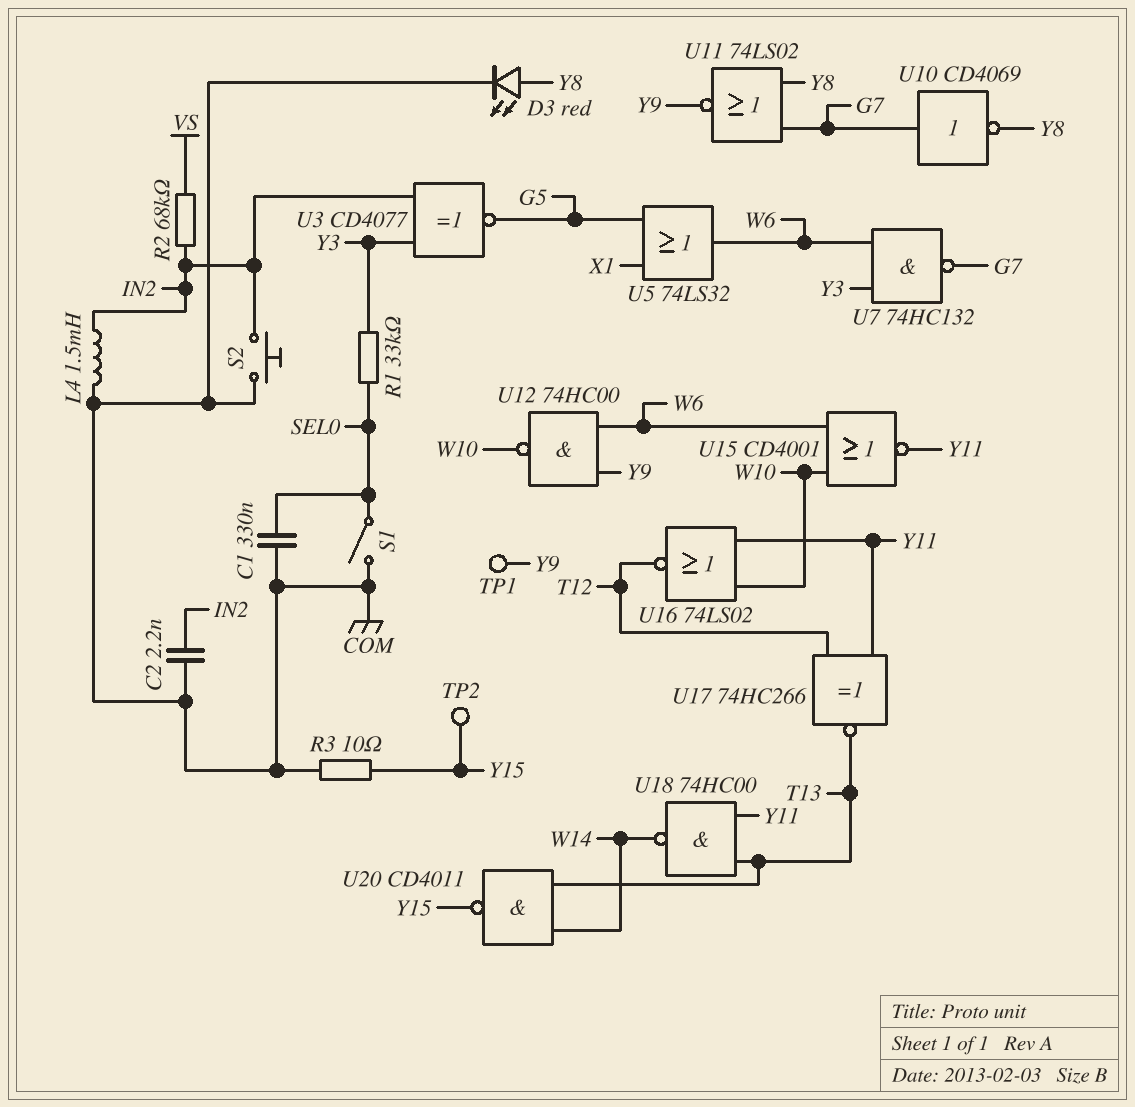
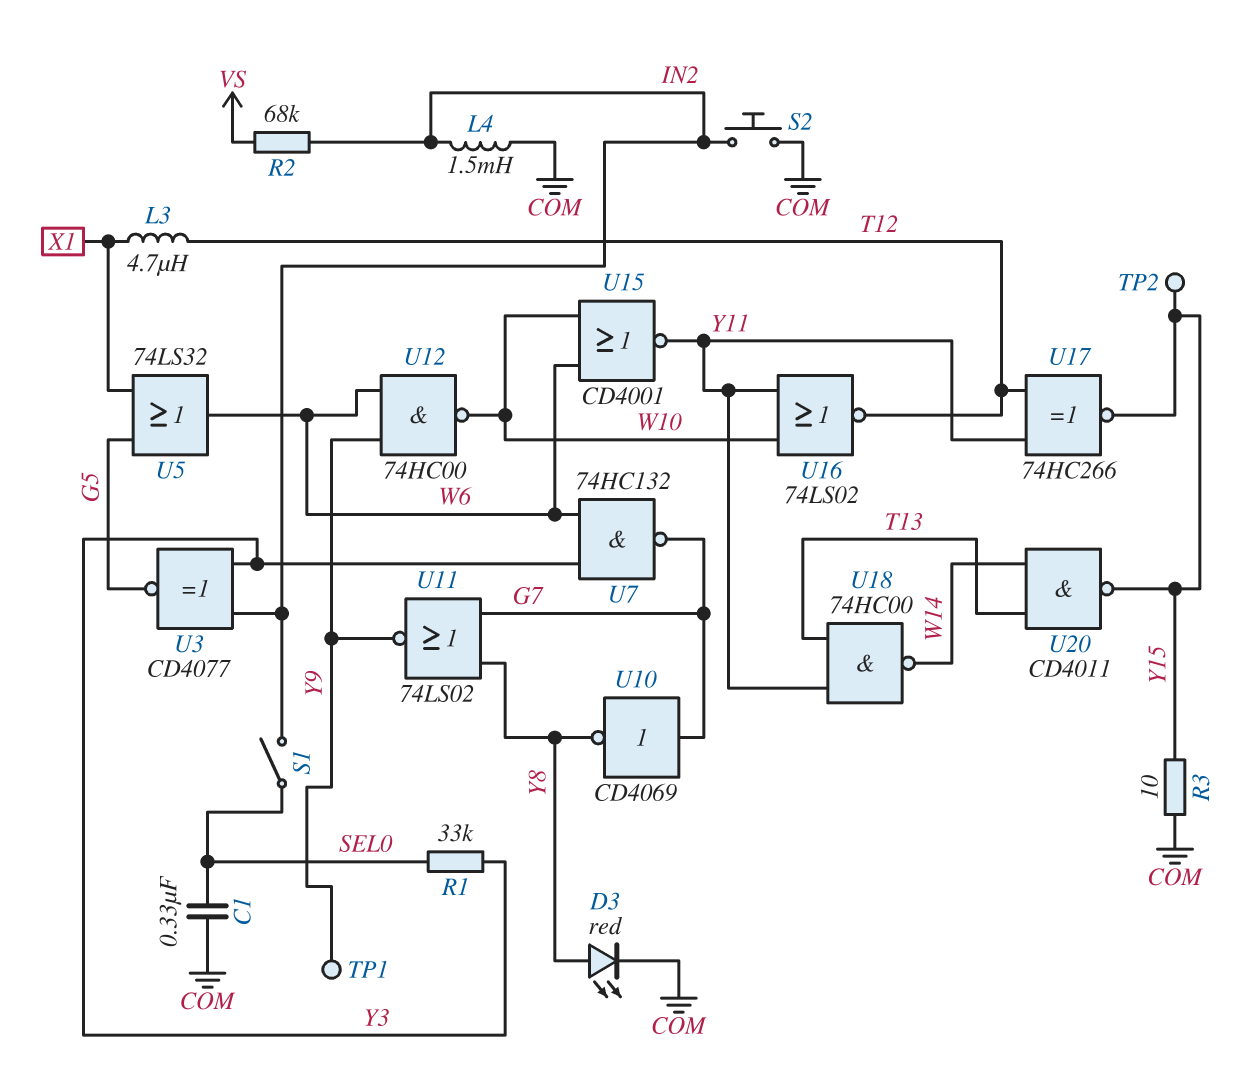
C2: 2.2nF (COM, IN2) -> none
L3: none -> 4.7uH (T12, X1)
S1: switch (COM, SEL0) -> switch (IN2, SEL0)
U17: XNOR 74HC266 (in T12, in Y11, out T13) -> XNOR 74HC266 (in T12, in Y11, out Y15)

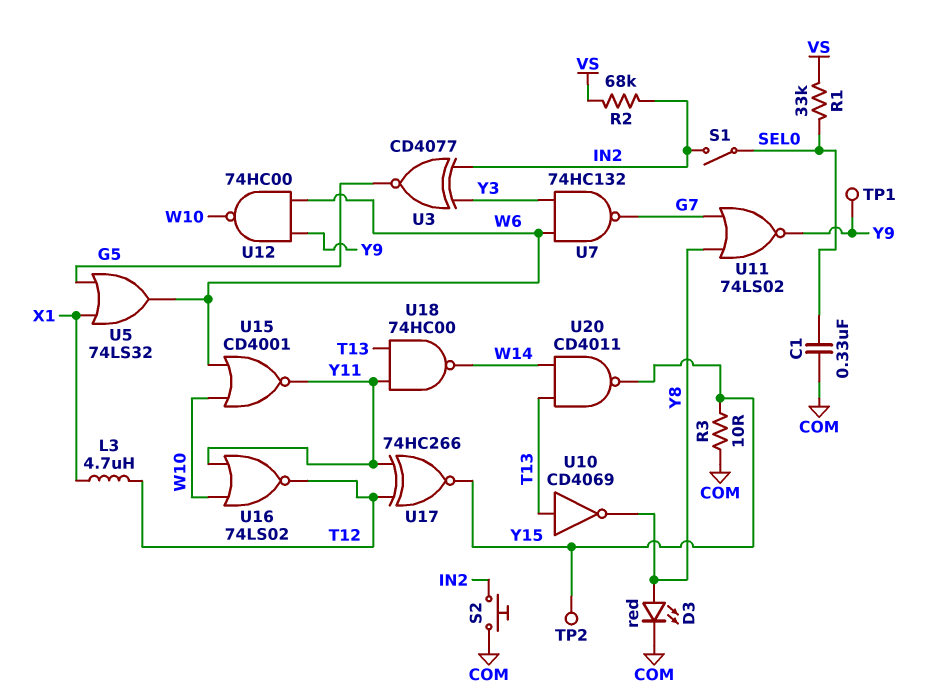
L4: 1.5mH (COM, IN2) -> none
R1: 33k (SEL0, Y3) -> 33k (SEL0, VS)
U10: NOT CD4069 (in G7, out Y8) -> NOT CD4069 (in T13, out Y8)

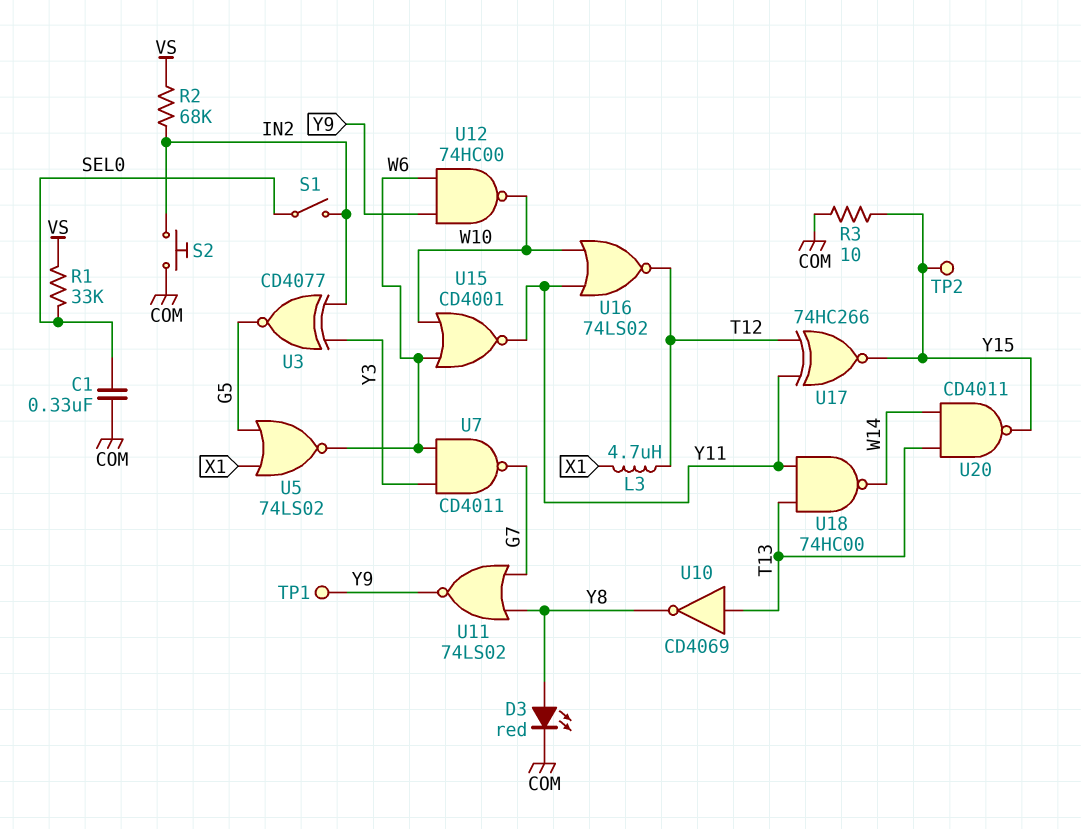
U5: OR 74LS32 (in G5, in X1, out W6) -> NOR 74LS02 (in G5, in X1, out W6)
U7: NAND 74HC132 (in W6, in Y3, out G7) -> NAND CD4011 (in W6, in Y3, out G7)

